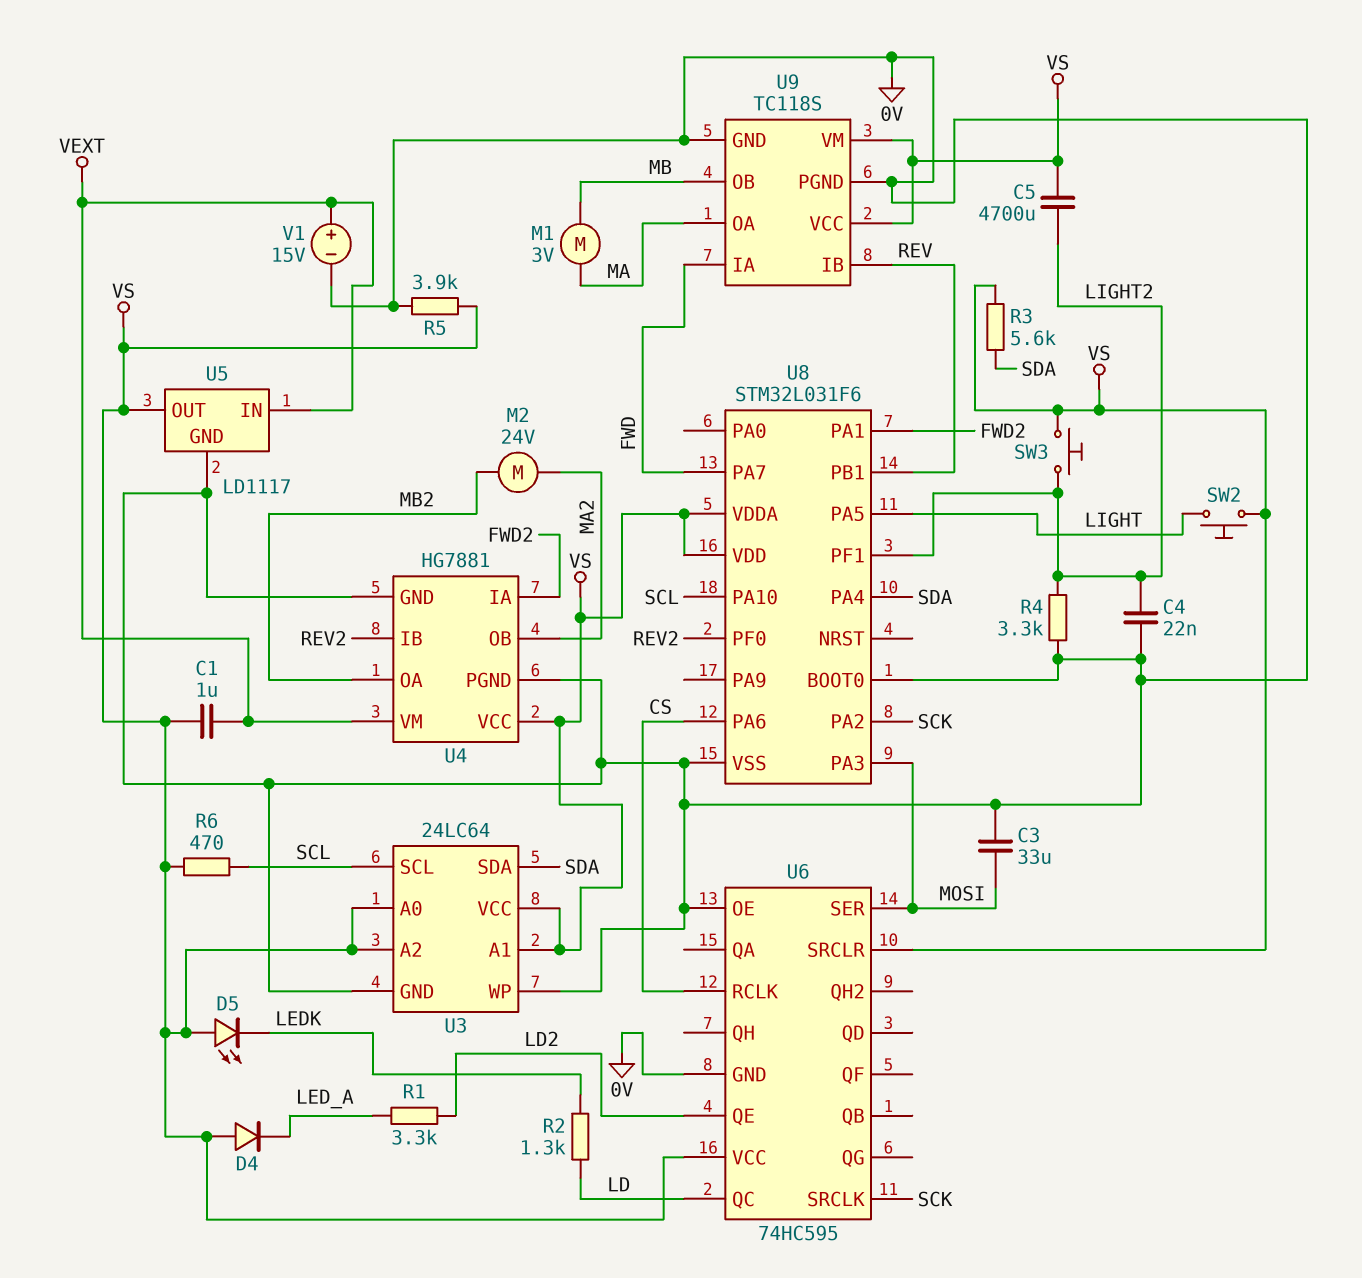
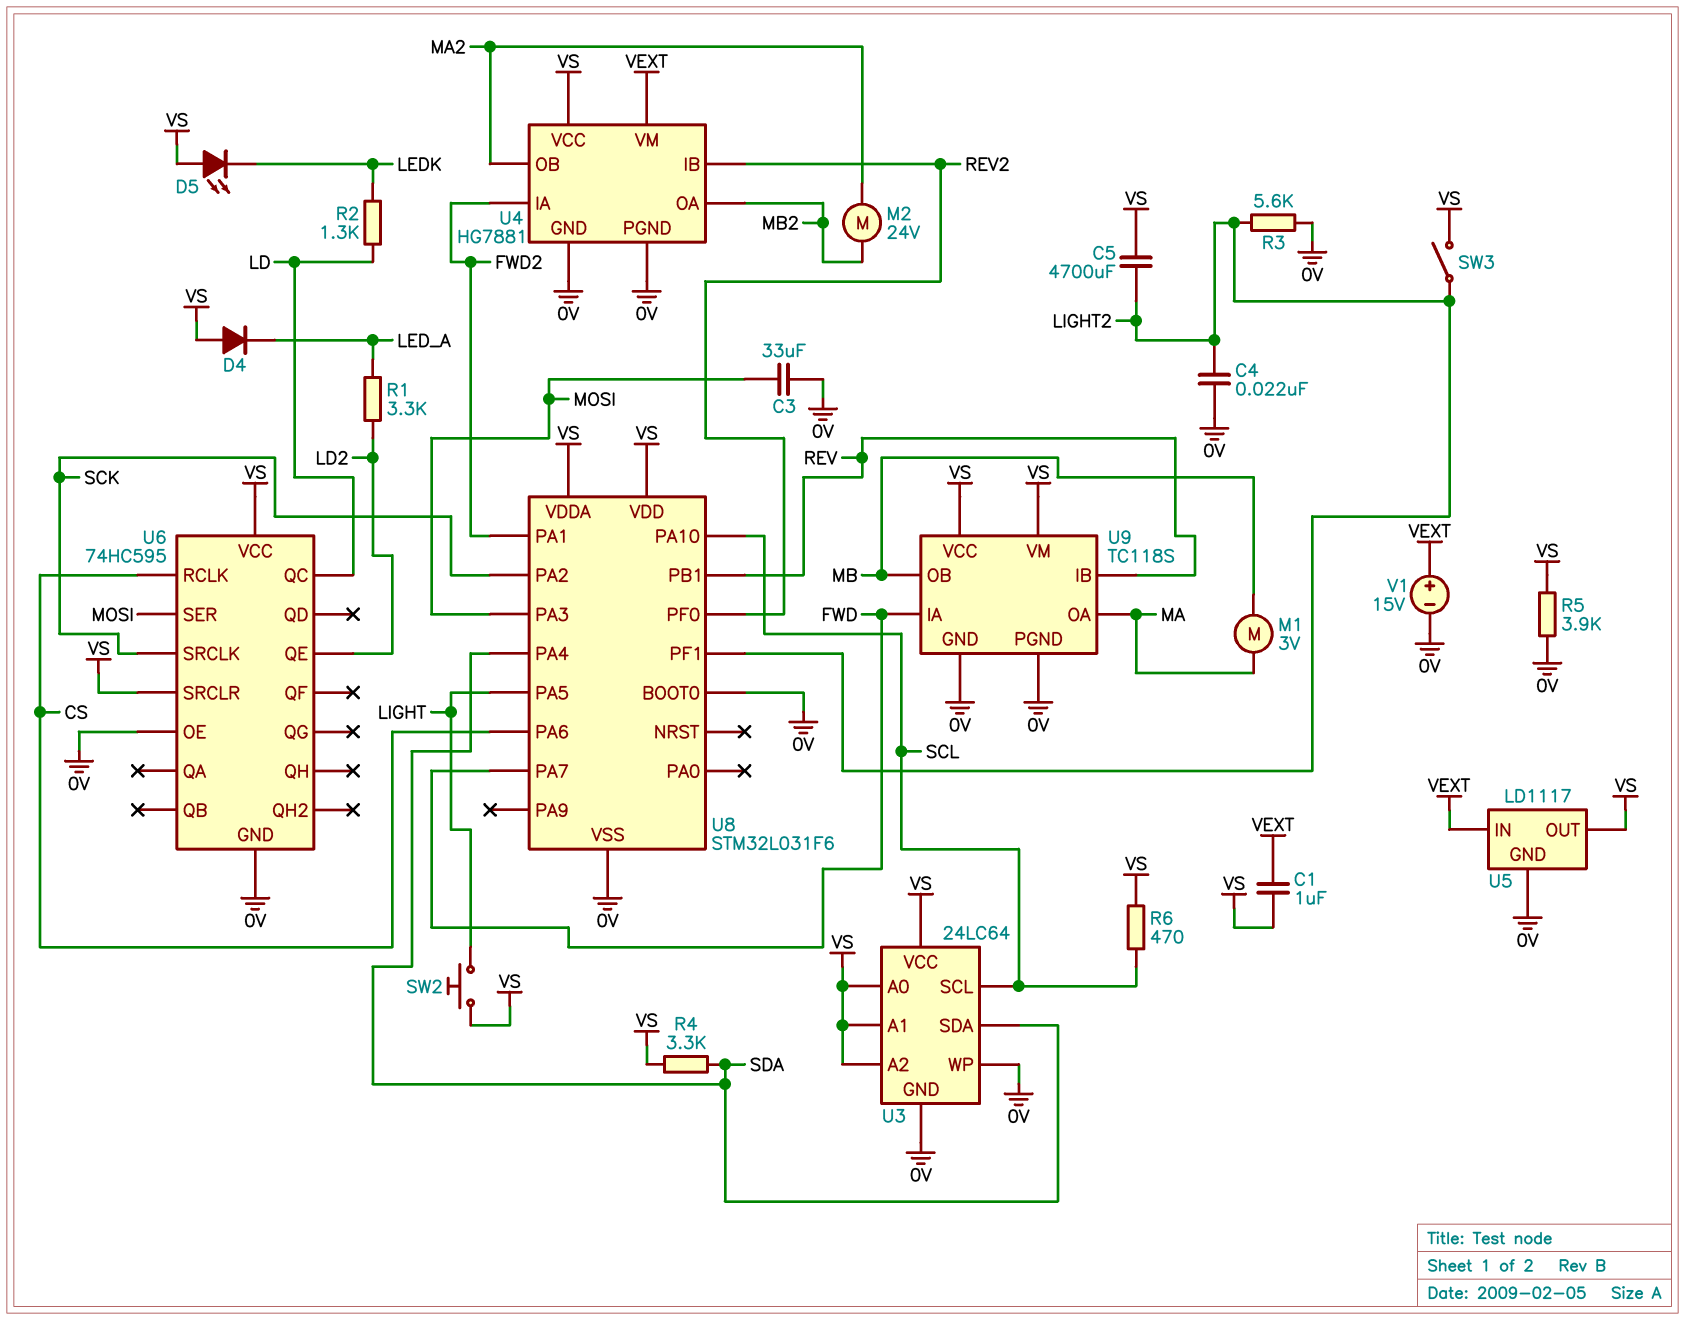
R3: 5.6k (SDA, VS) -> 5.6k (0V, LIGHT2)
R4: 3.3k (0V, LIGHT2) -> 3.3k (SDA, VS)
SW3: button (LIGHT2, VS) -> switch (LIGHT2, VS)

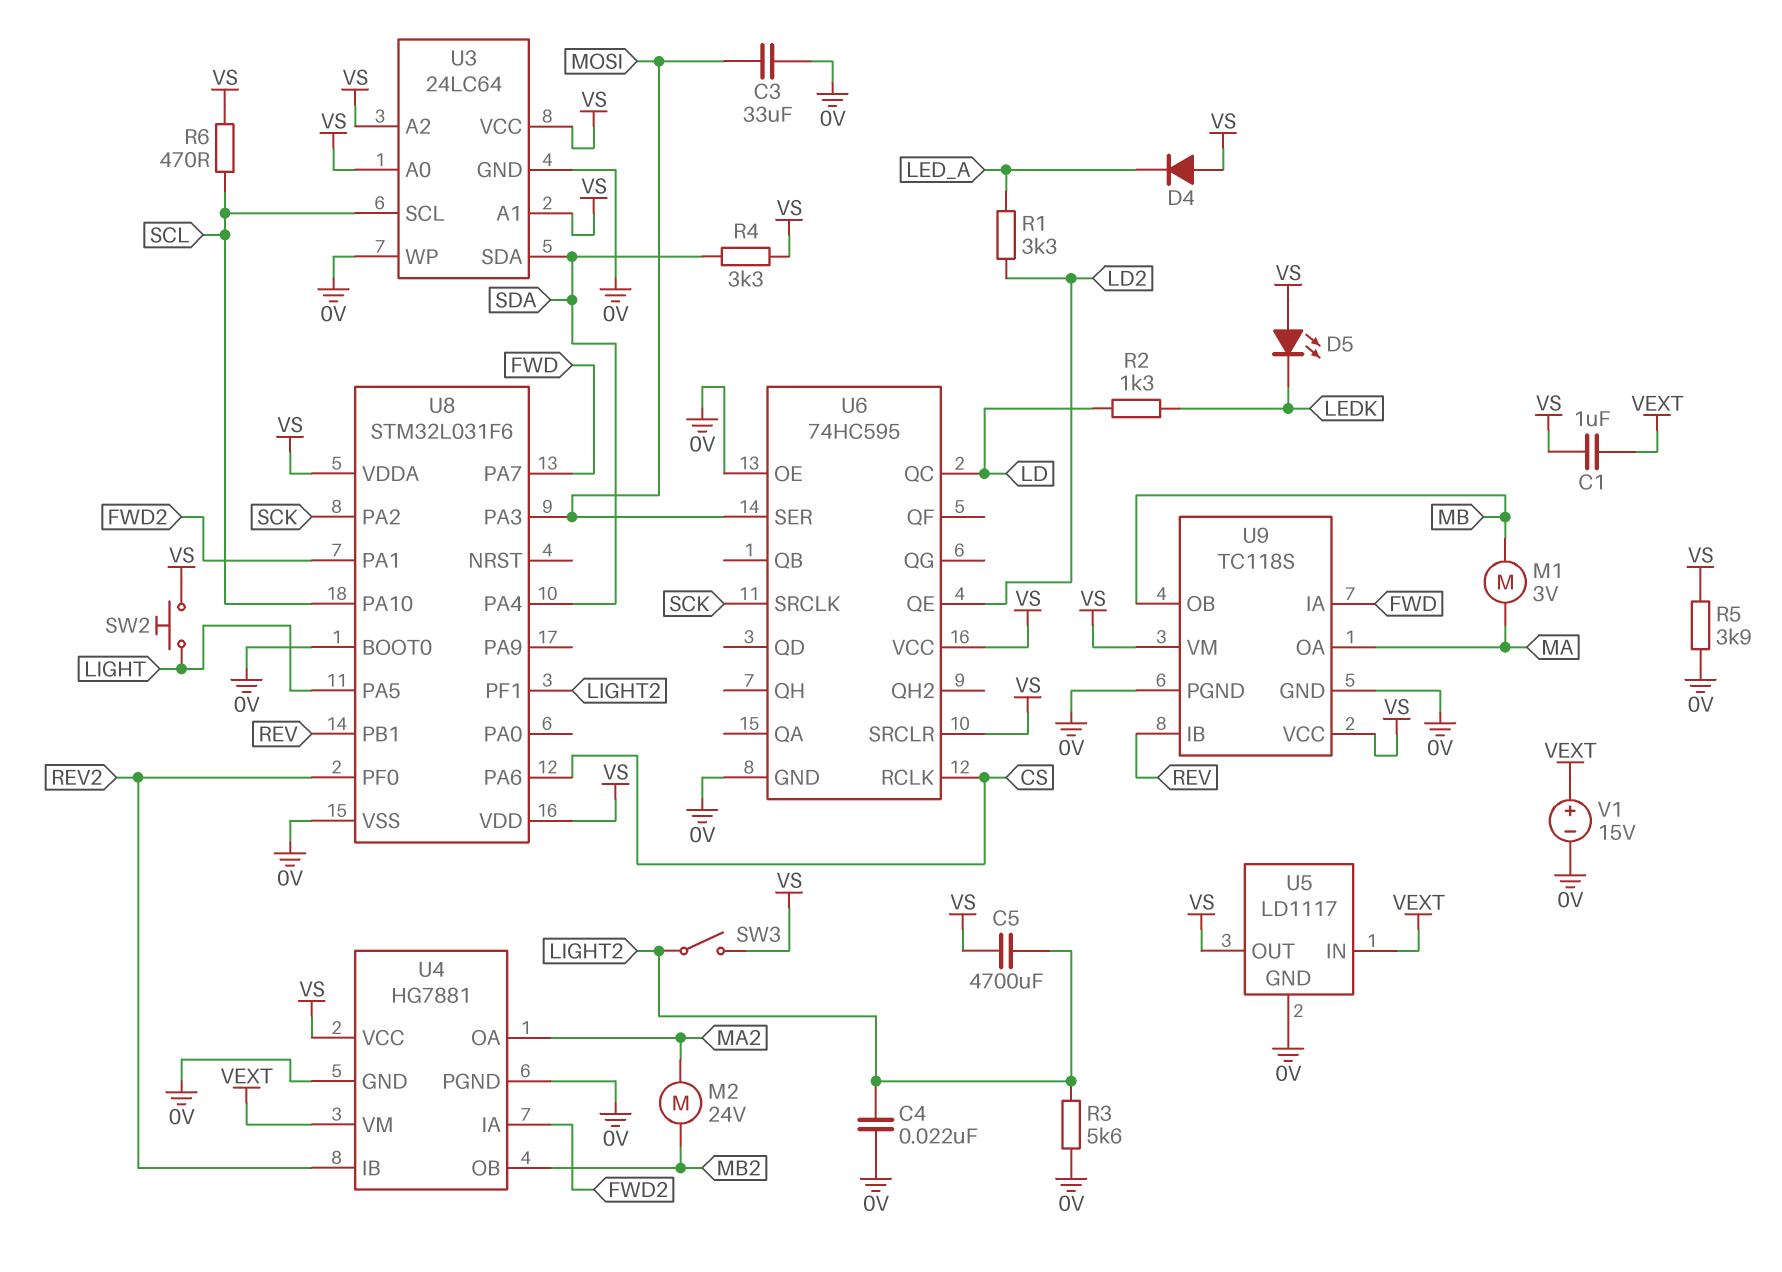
U4 pin OA: MB2 -> MA2
U4 pin OB: MA2 -> MB2

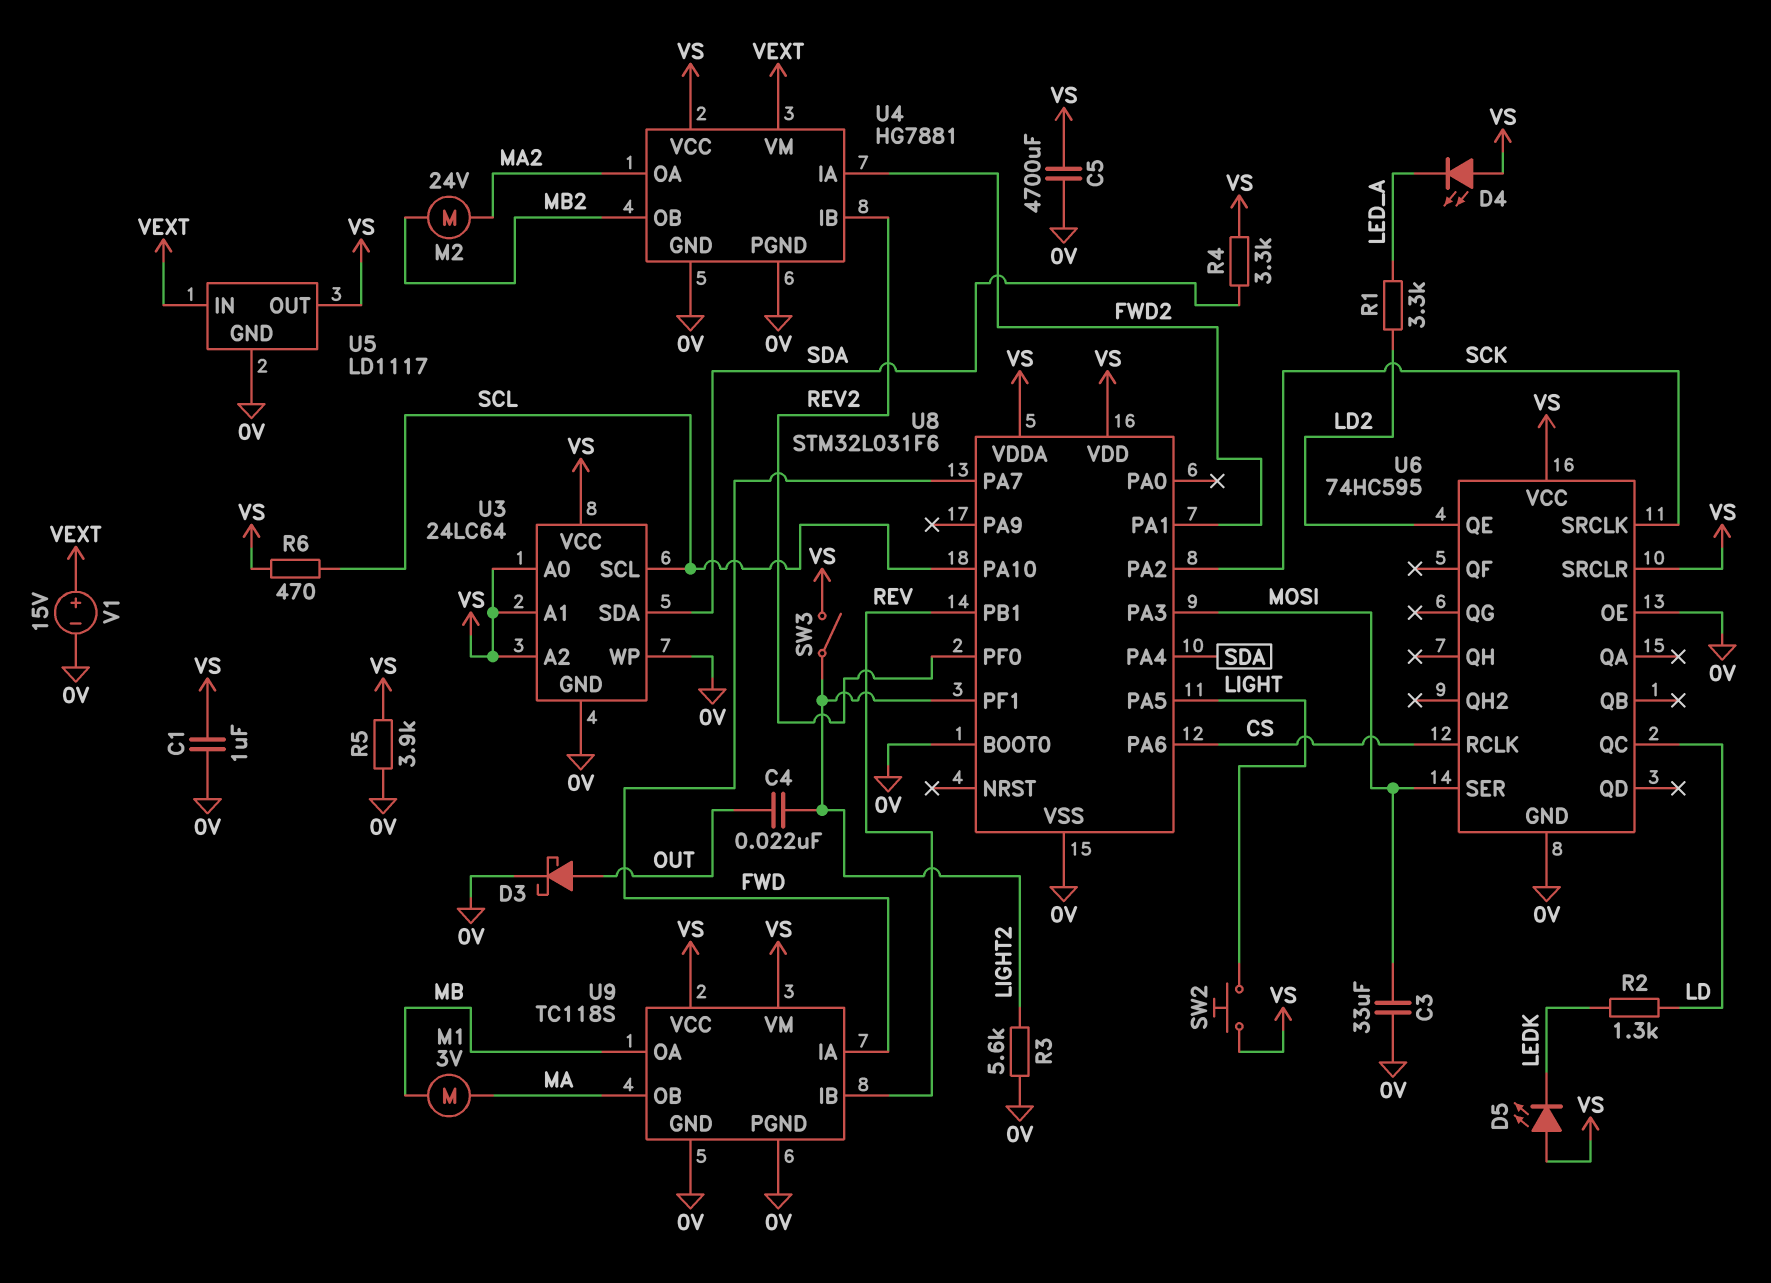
C1: 1uF (VEXT, VS) -> 1uF (0V, VS)
C4: 22nF (0V, LIGHT2) -> 22nF (LIGHT2, OUT)
C5: 4700uF (LIGHT2, VS) -> 4700uF (0V, VS)
D3: none -> schottky (A OUT, K 0V)
D4: diode (A VS, K LED_A) -> LED (A VS, K LED_A)
U9 pin OA: MA -> MB
U9 pin OB: MB -> MA

